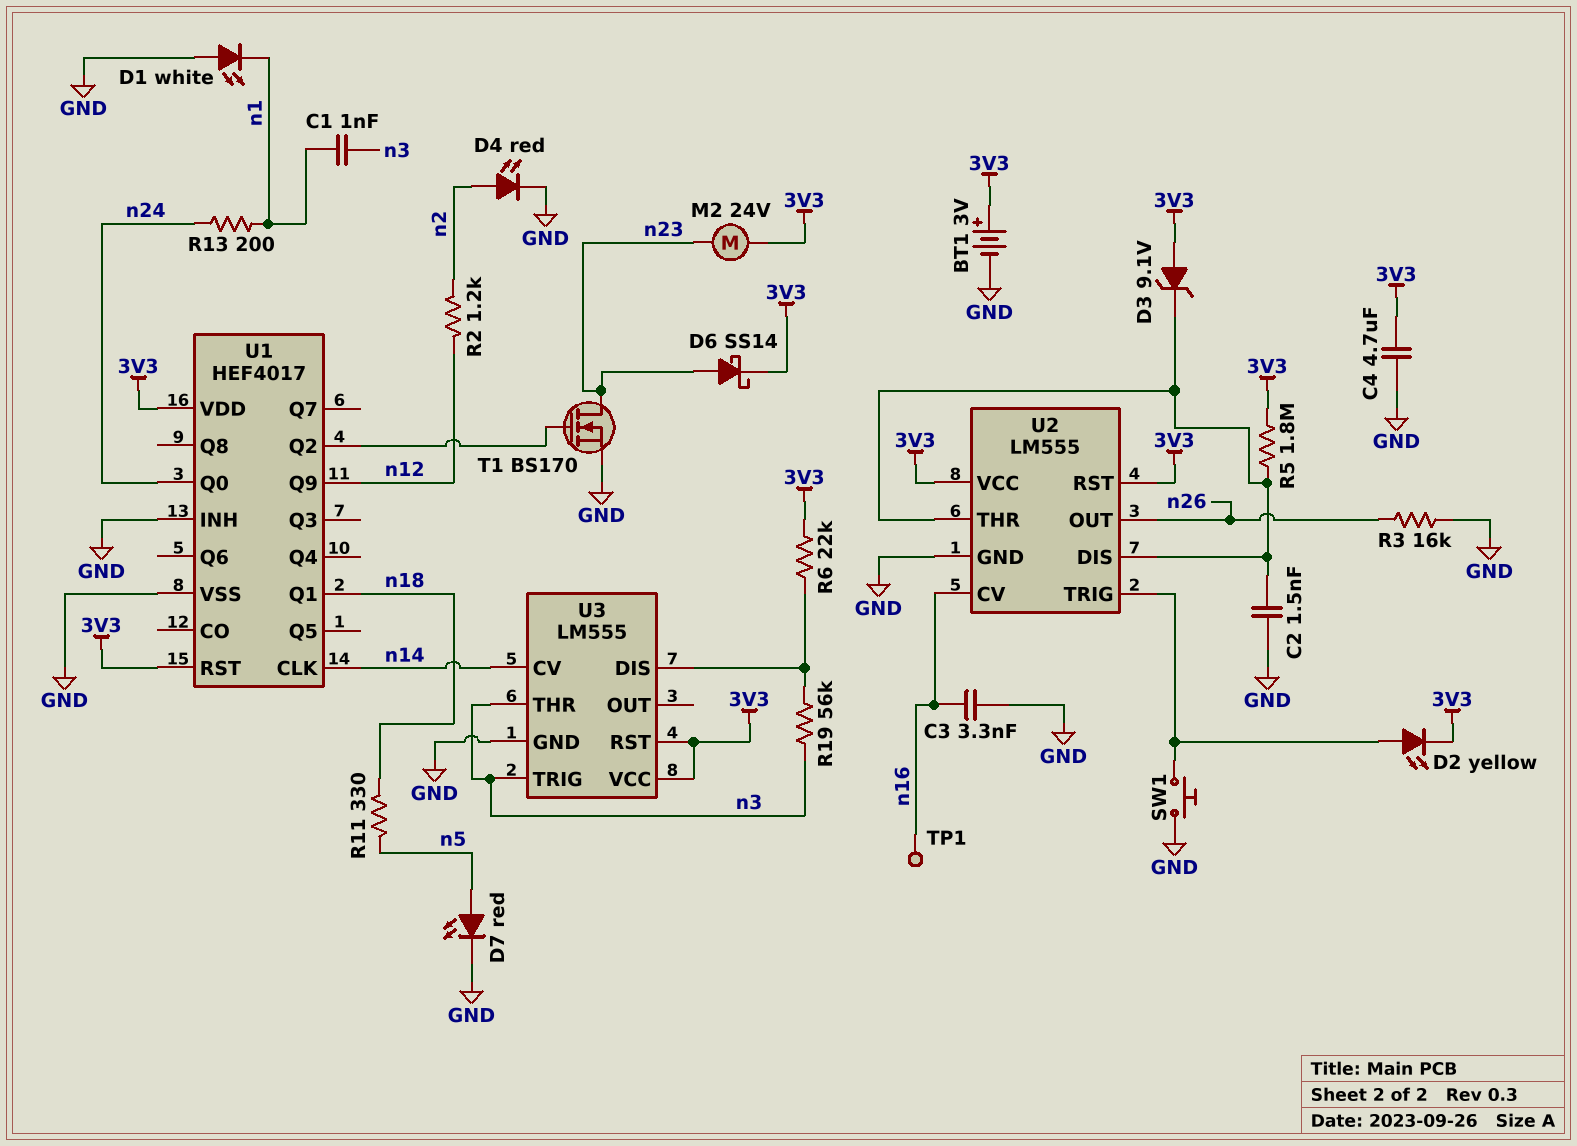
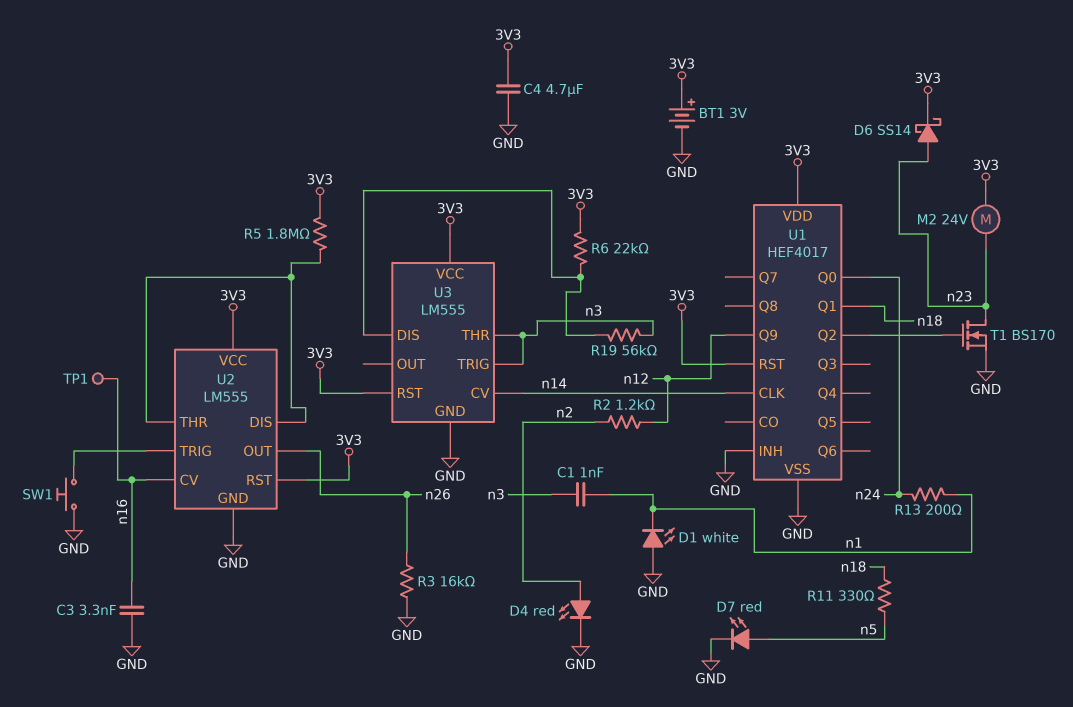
C2: 1.5nF (GND, U2/DIS) -> none
D2: LED yellow (A U2/TRIG, K 3V3) -> none
D3: zener 9.1V (A 3V3, K U2/DIS) -> none

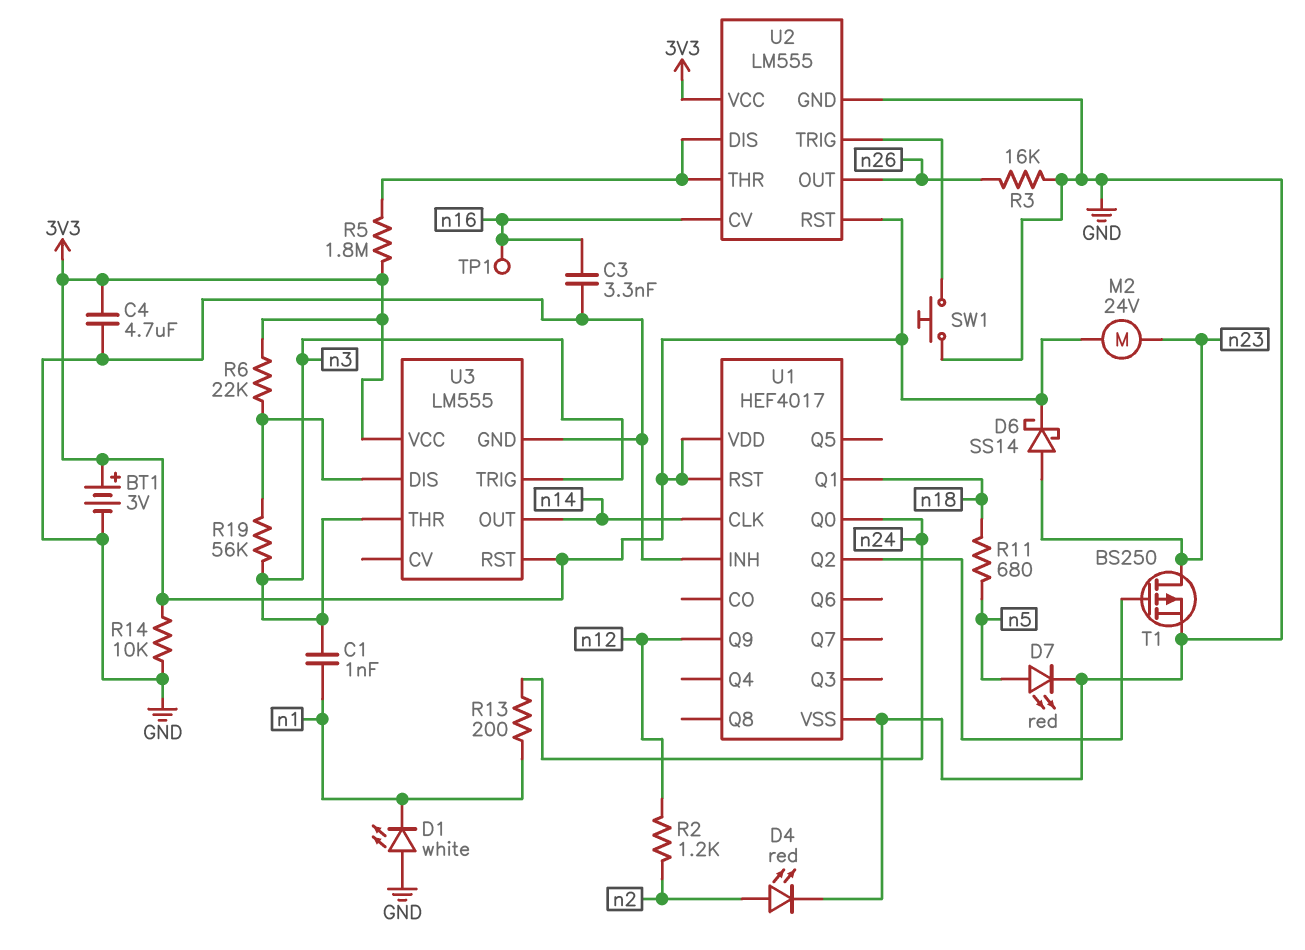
R11: 330 (n5, n18) -> 680 (n5, n18)
R14: none -> 10k (3V3, GND)
T1: NMOS BS170 (G U1/Q2, D n23, S GND) -> PMOS BS250 (G U1/Q2, D n23, S GND)
U3 pin CV: n14 -> none
U3 pin OUT: none -> n14

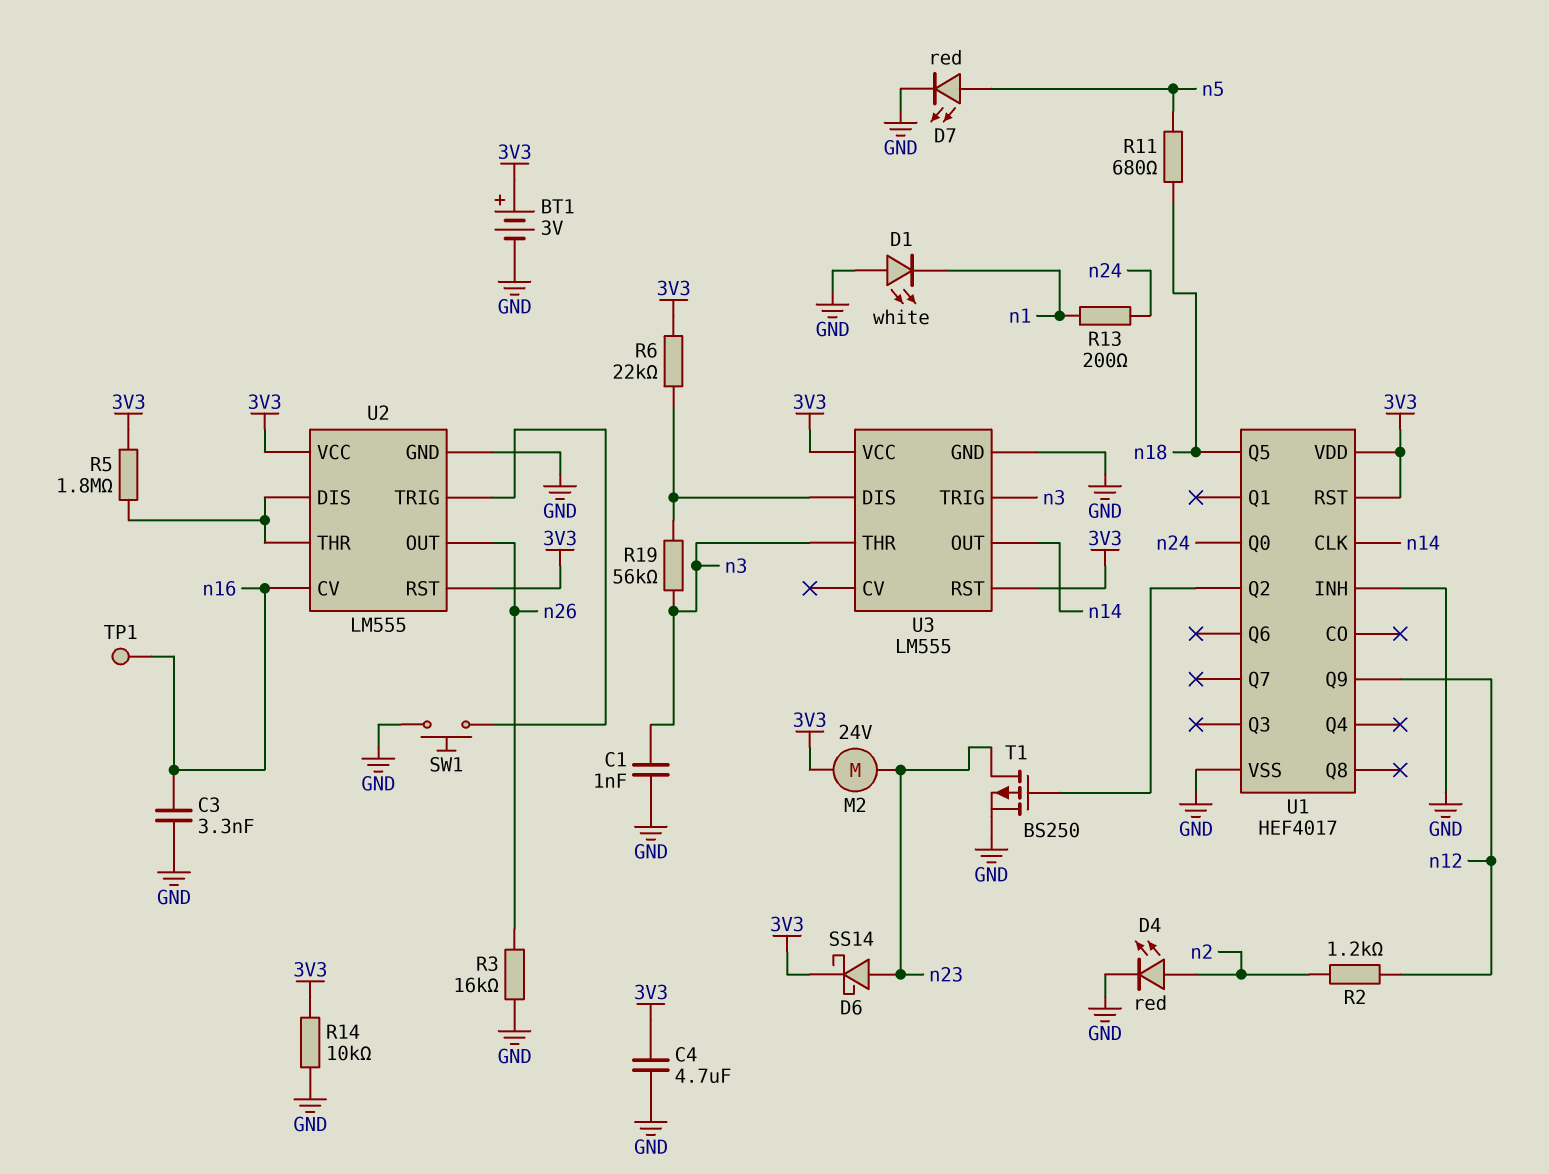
C1: 1nF (n1, n3) -> 1nF (GND, n3)
U1 pin Q1: n18 -> none
U1 pin Q5: none -> n18

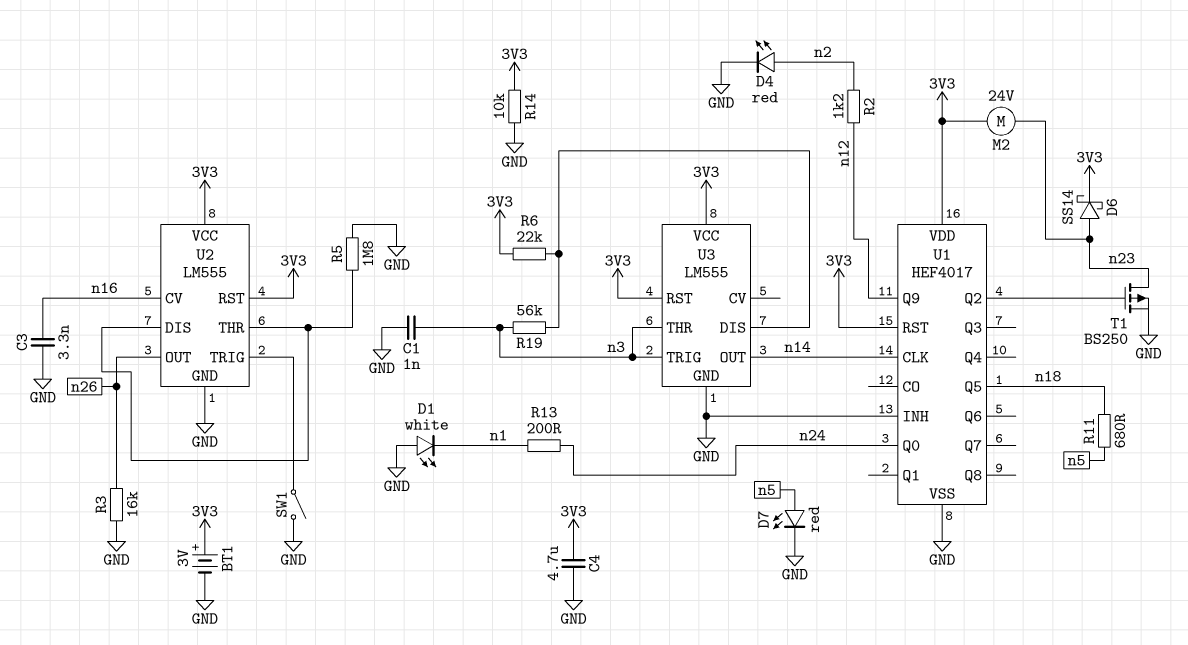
R5: 1.8M (3V3, U2/DIS) -> 1.8M (GND, U2/DIS)
SW1: button (GND, U2/TRIG) -> switch (GND, U2/TRIG)
TP1: test point (n16) -> none

